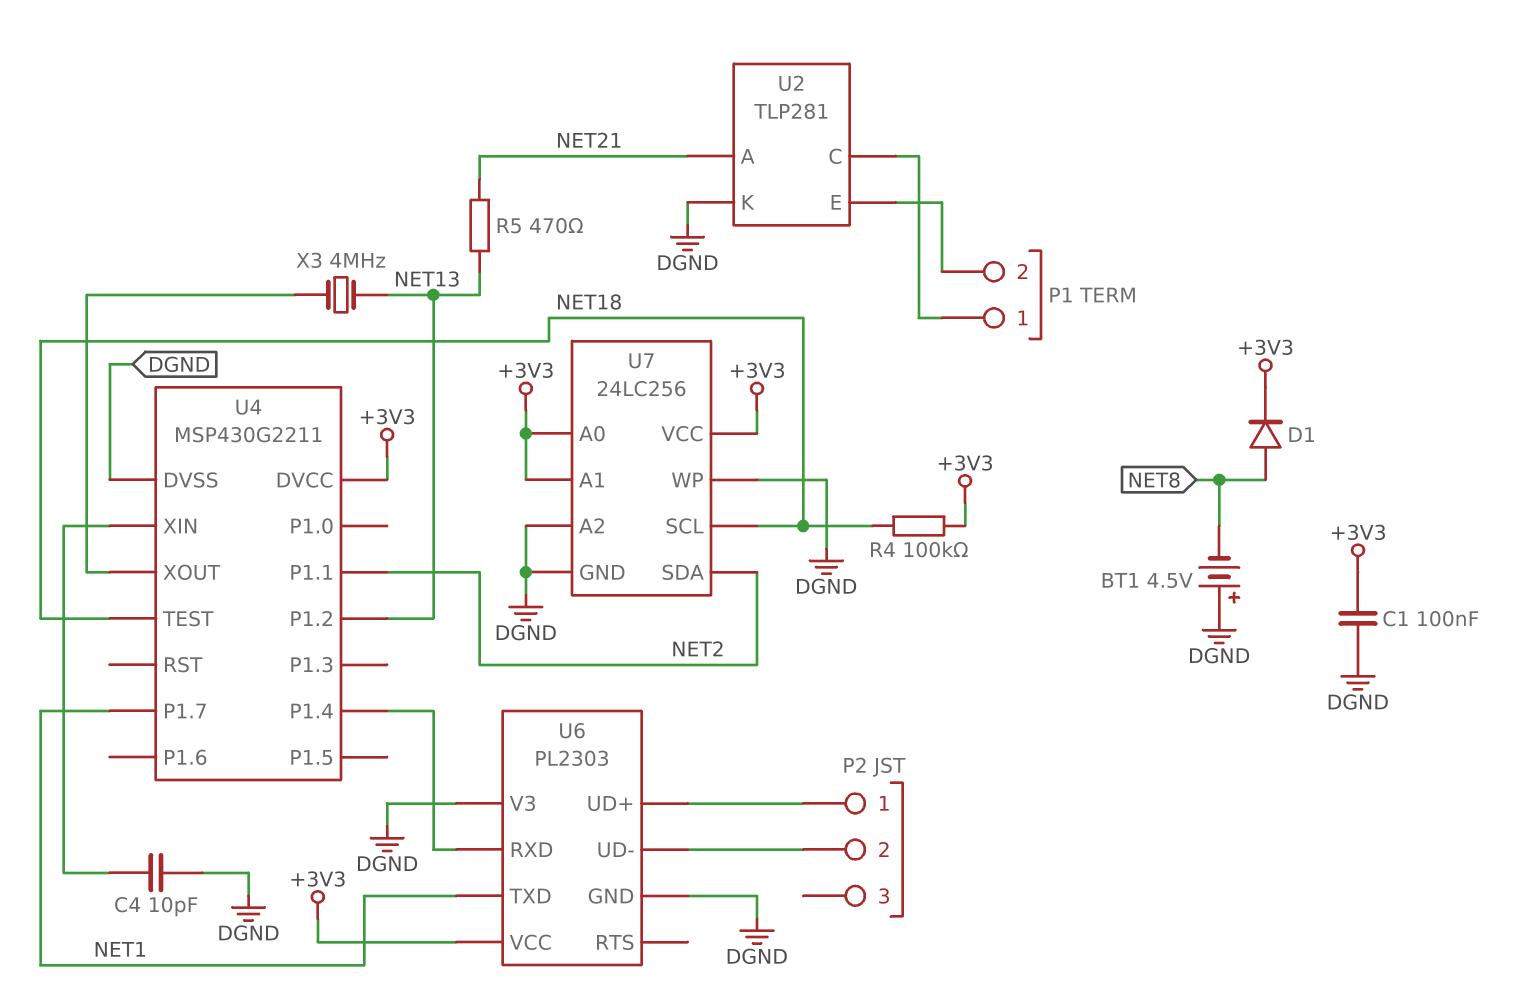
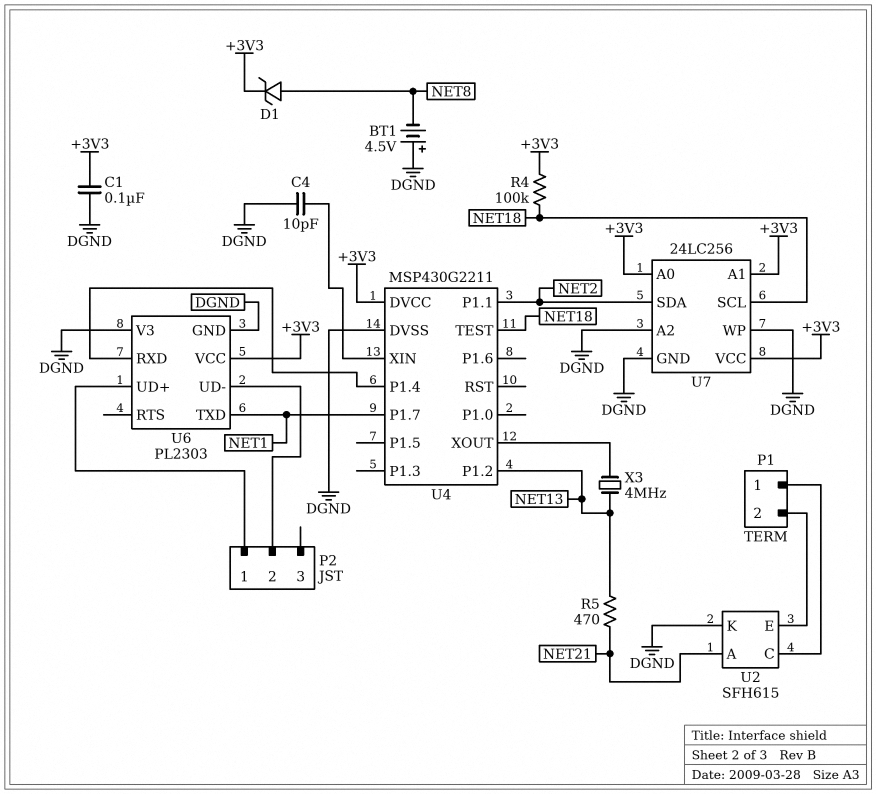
D1: diode (A NET8, K +3V3) -> zener (A NET8, K +3V3)
U2: TLP281 -> SFH615

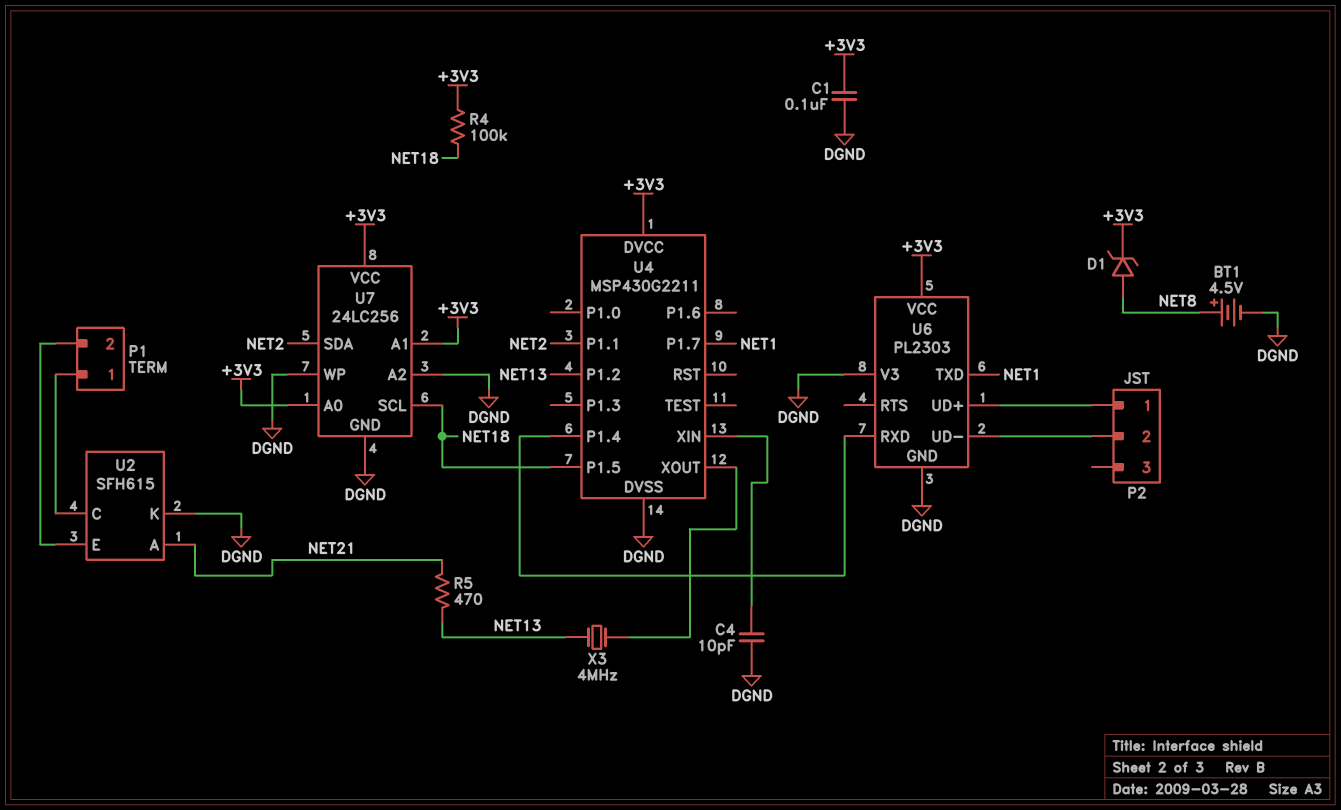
BT1: 4.5V (plus DGND, minus NET8) -> 4.5V (plus NET8, minus DGND)
U4 pin P1.5: none -> NET18
U4 pin TEST: NET18 -> none

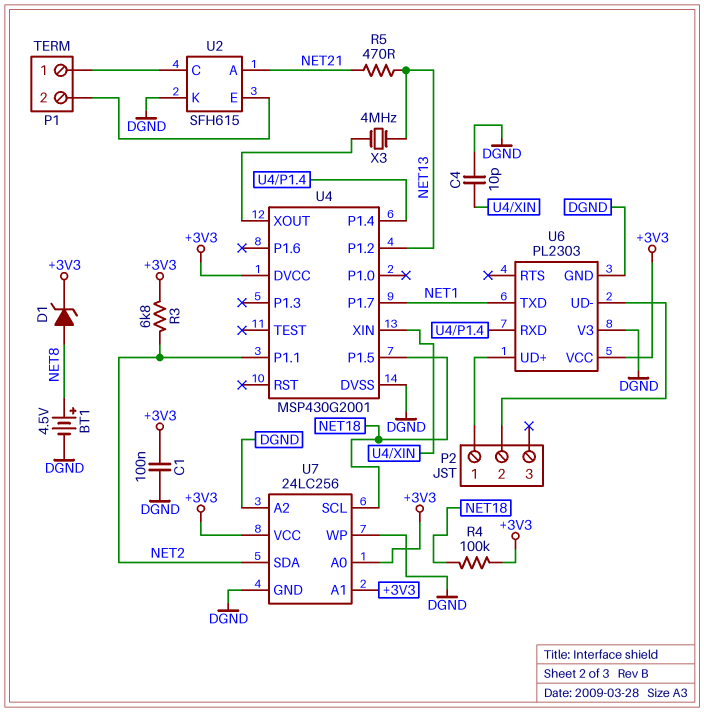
R3: none -> 6.8k (+3V3, NET2)
U4: MSP430G2211 -> MSP430G2001

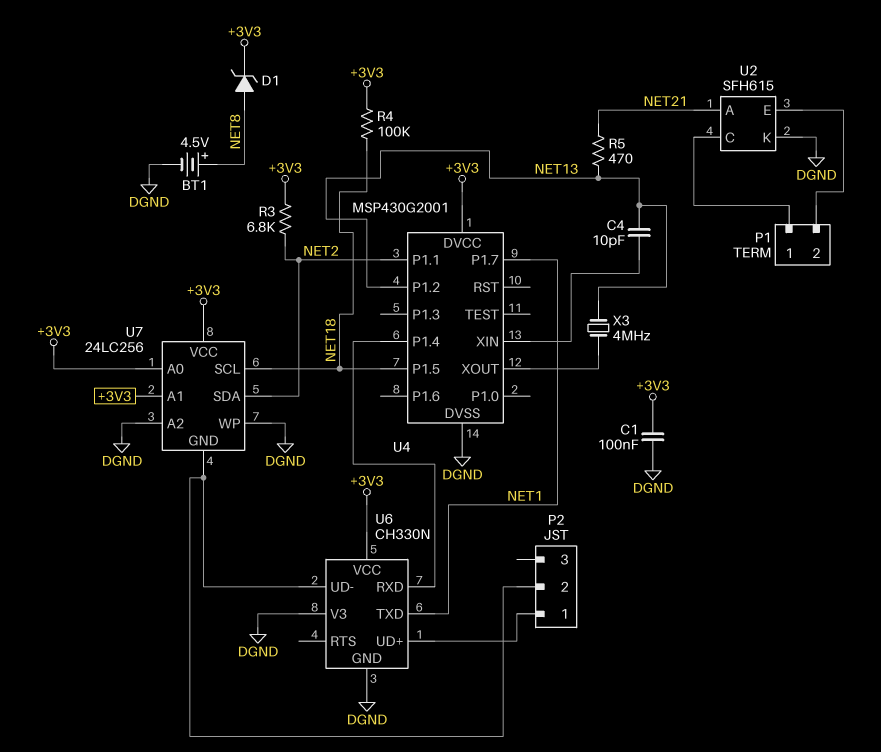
C4: 10pF (DGND, U4/XIN) -> 10pF (NET13, U4/XIN)
U6: PL2303 -> CH330N
U7 pin GND: DGND -> P2/2

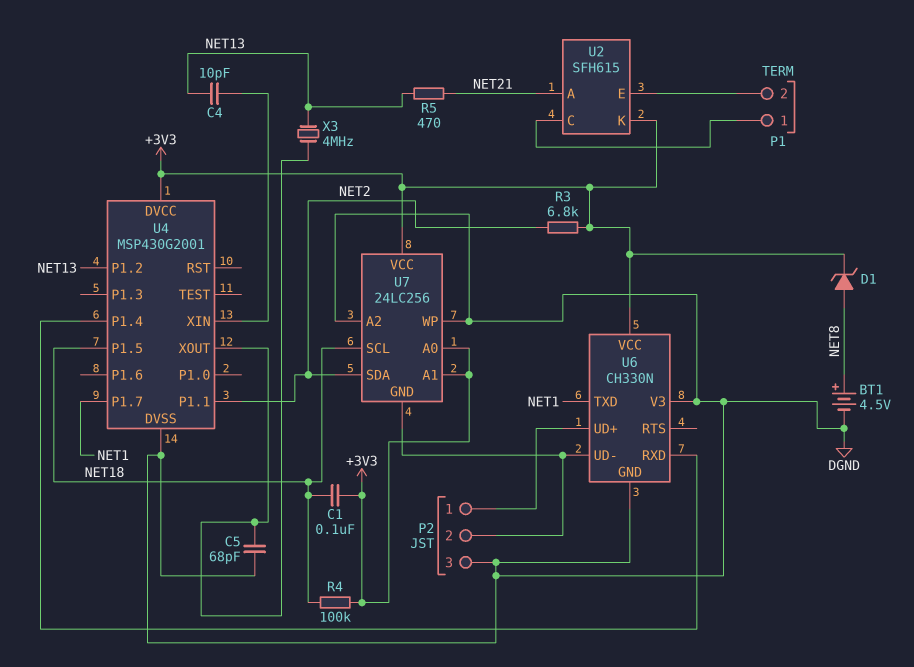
C1: 100nF (+3V3, DGND) -> 100nF (+3V3, NET18)
C5: none -> 68pF (DGND, U4/XOUT)
P2 pin 3: none -> DGND
U2 pin K: DGND -> +3V3

